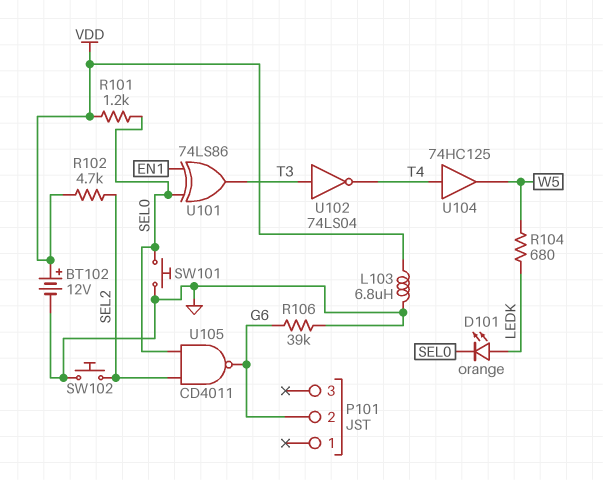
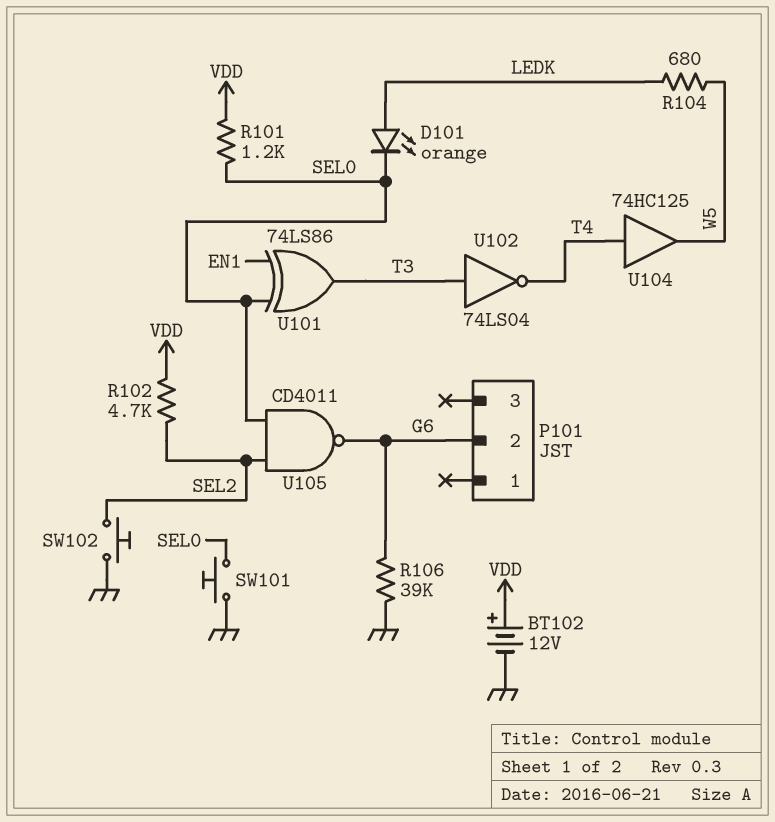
L103: 6.8uH (GND, VDD) -> none

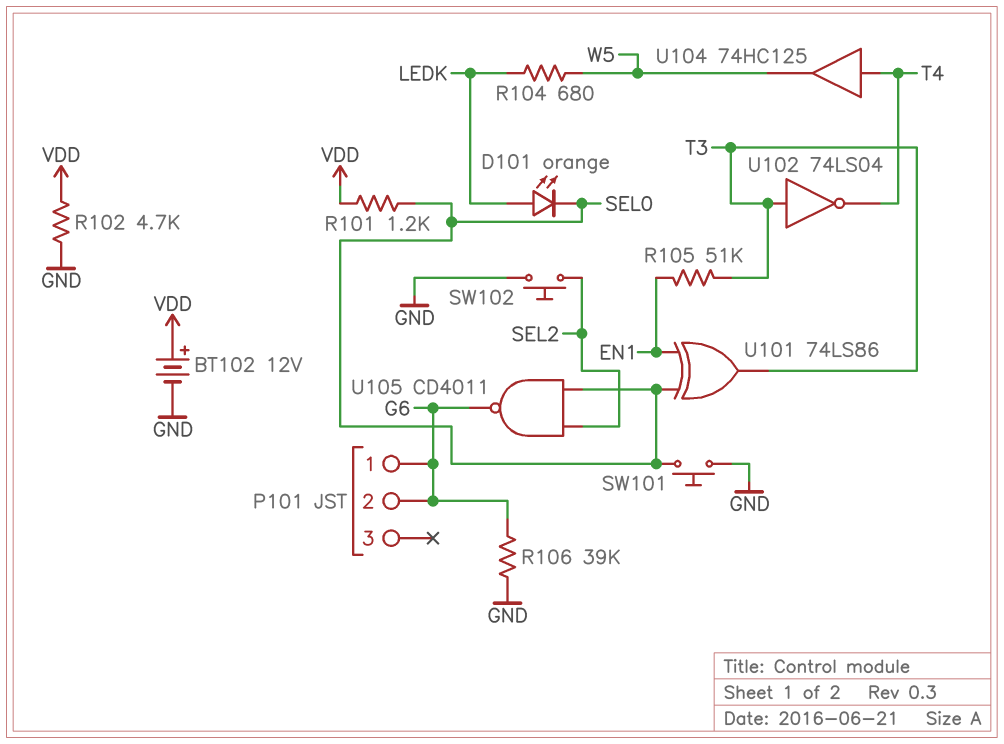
P101 pin 1: none -> G6
R102: 4.7k (SEL2, VDD) -> 4.7k (GND, VDD)
R105: none -> 51k (EN1, T3)

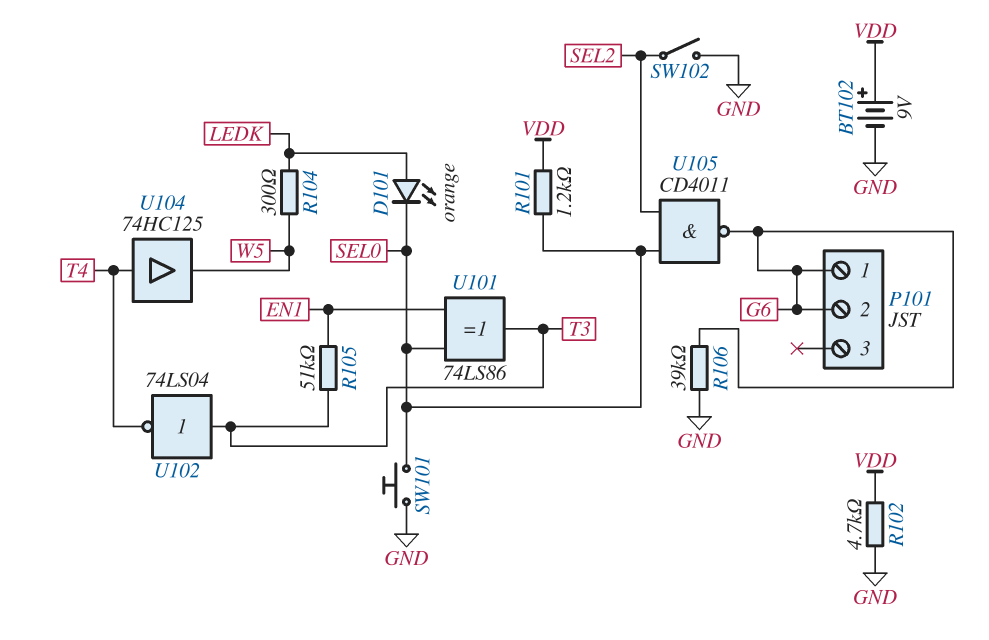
BT102: 12V (plus VDD, minus GND) -> 9V (plus VDD, minus GND)
R104: 680 (LEDK, W5) -> 300 (LEDK, W5)
SW102: button (GND, SEL2) -> switch (GND, SEL2)

